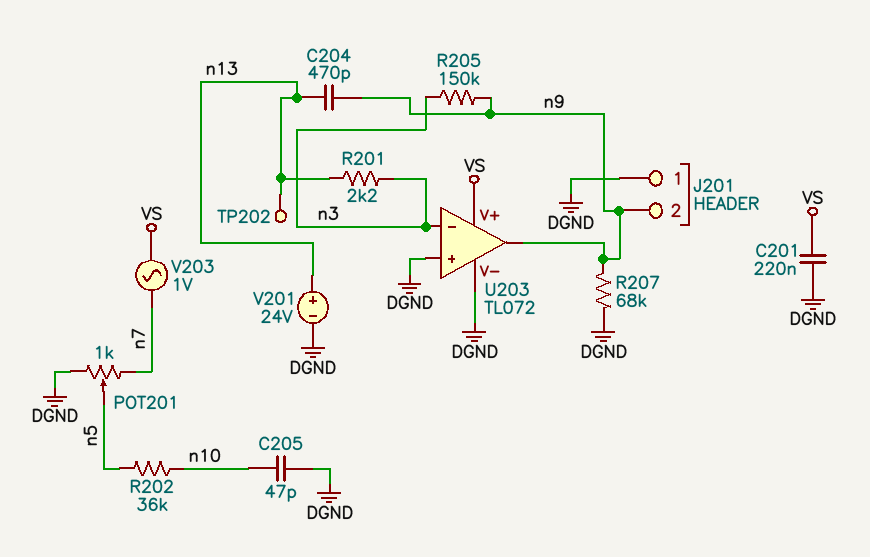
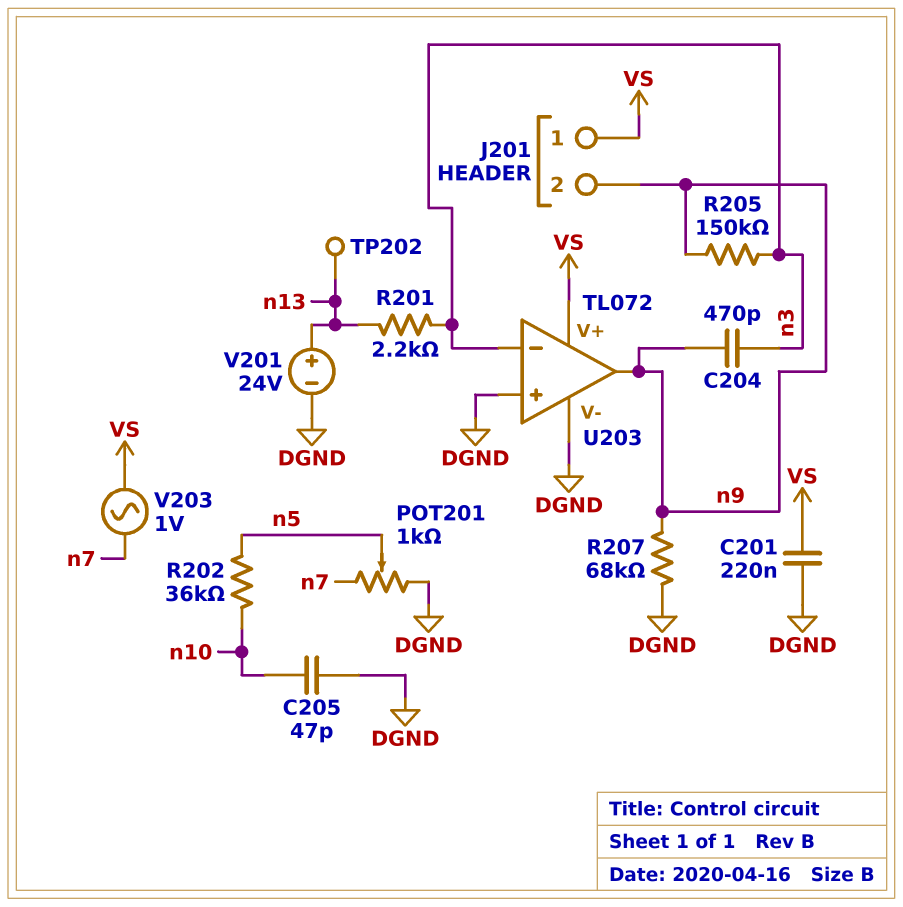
C204: 470pF (n9, n13) -> 470pF (n3, n9)
J201 pin 1: DGND -> VS

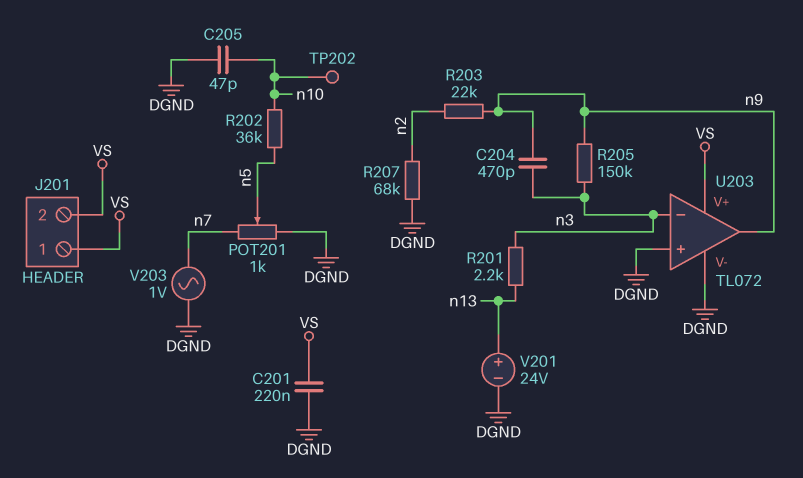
J201 pin 2: n9 -> VS
R203: none -> 22k (n2, n9)
R207: 68k (DGND, n9) -> 68k (DGND, n2)
TP202: test point (n13) -> test point (n10)
V203: AC 1V (VS, n7) -> AC 1V (DGND, n7)

